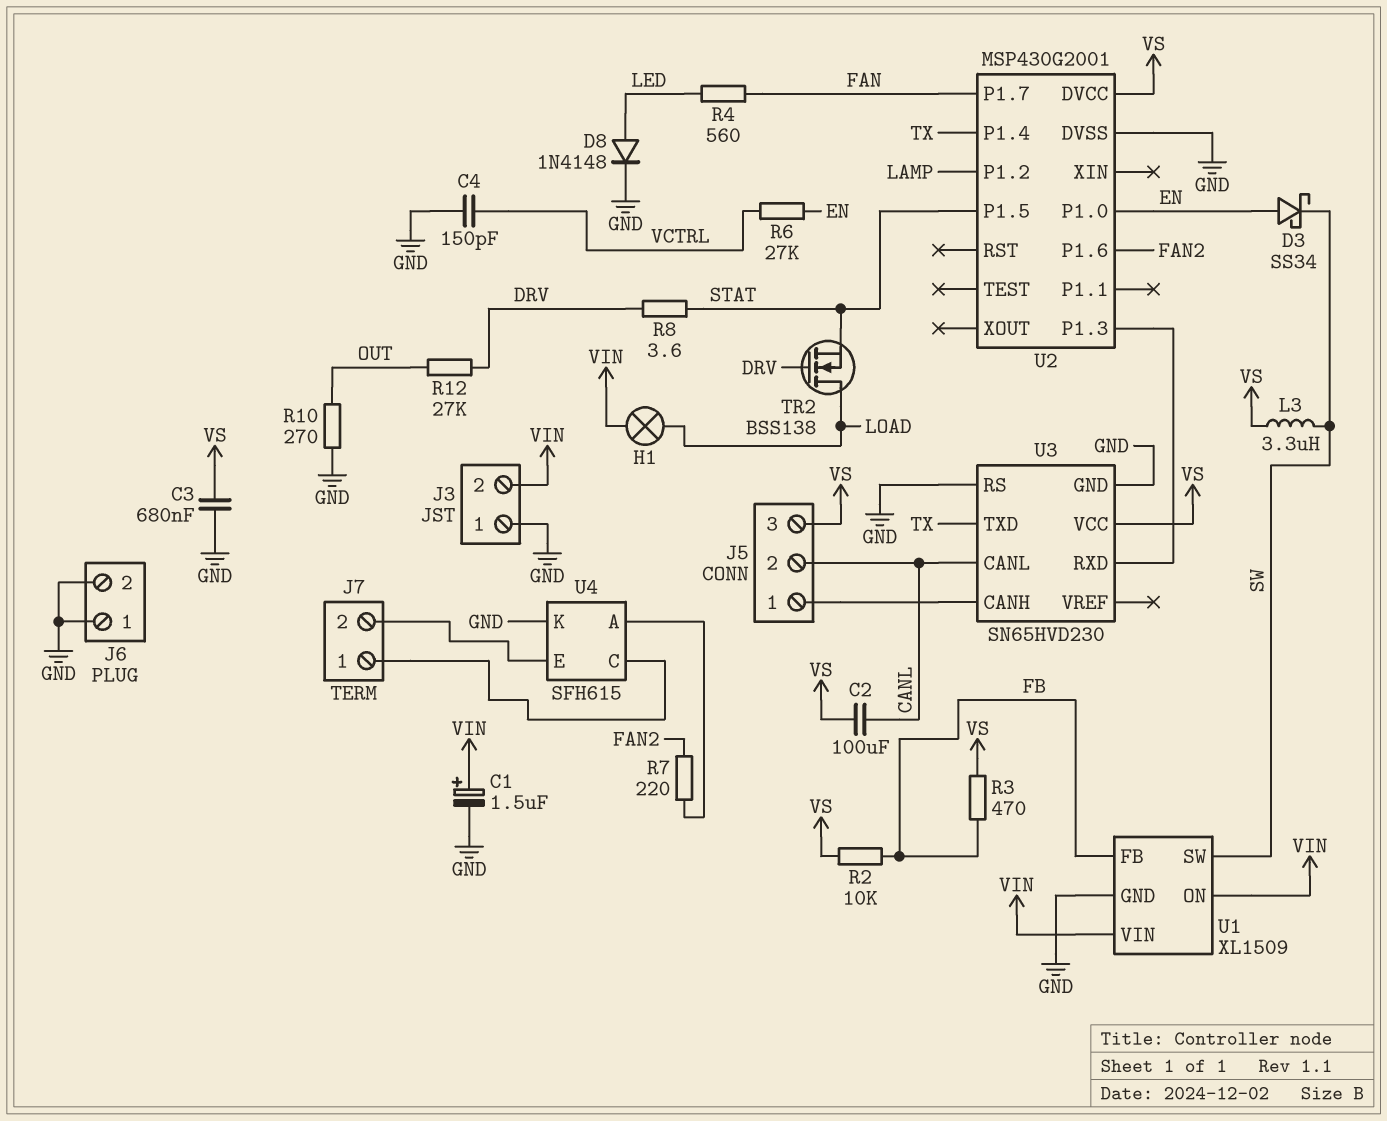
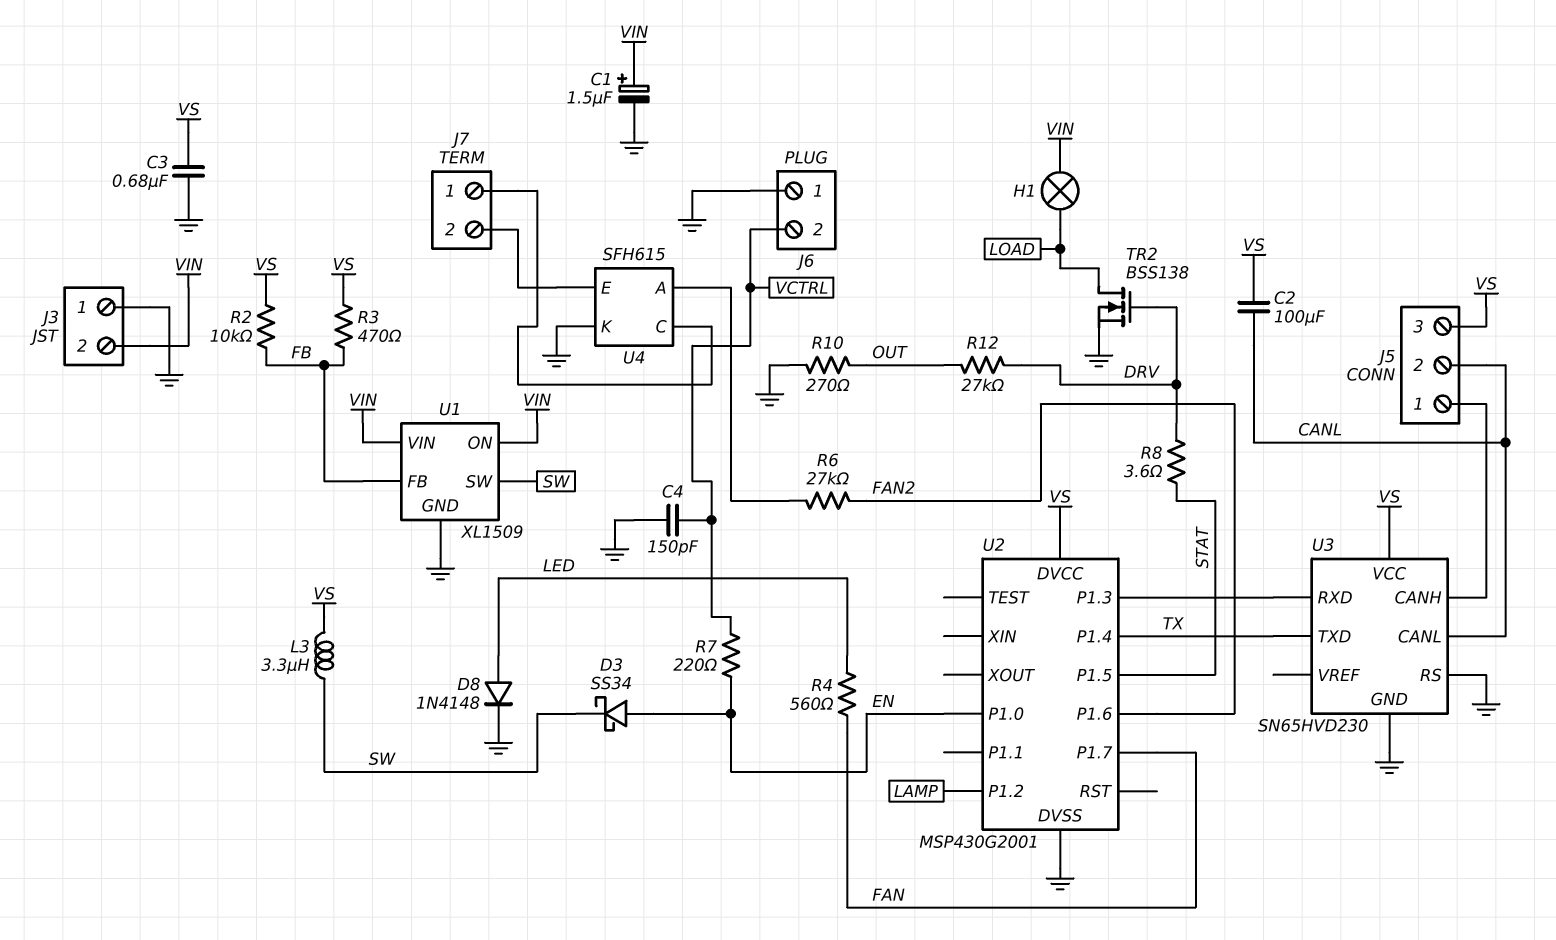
J6 pin 2: GND -> VCTRL
R6: 27k (EN, VCTRL) -> 27k (FAN2, U4/A)
R7: 220 (FAN2, U4/A) -> 220 (EN, VCTRL)
TR2: NMOS BSS138 (G DRV, D LOAD, S STAT) -> NMOS BSS138 (G DRV, D LOAD, S GND)

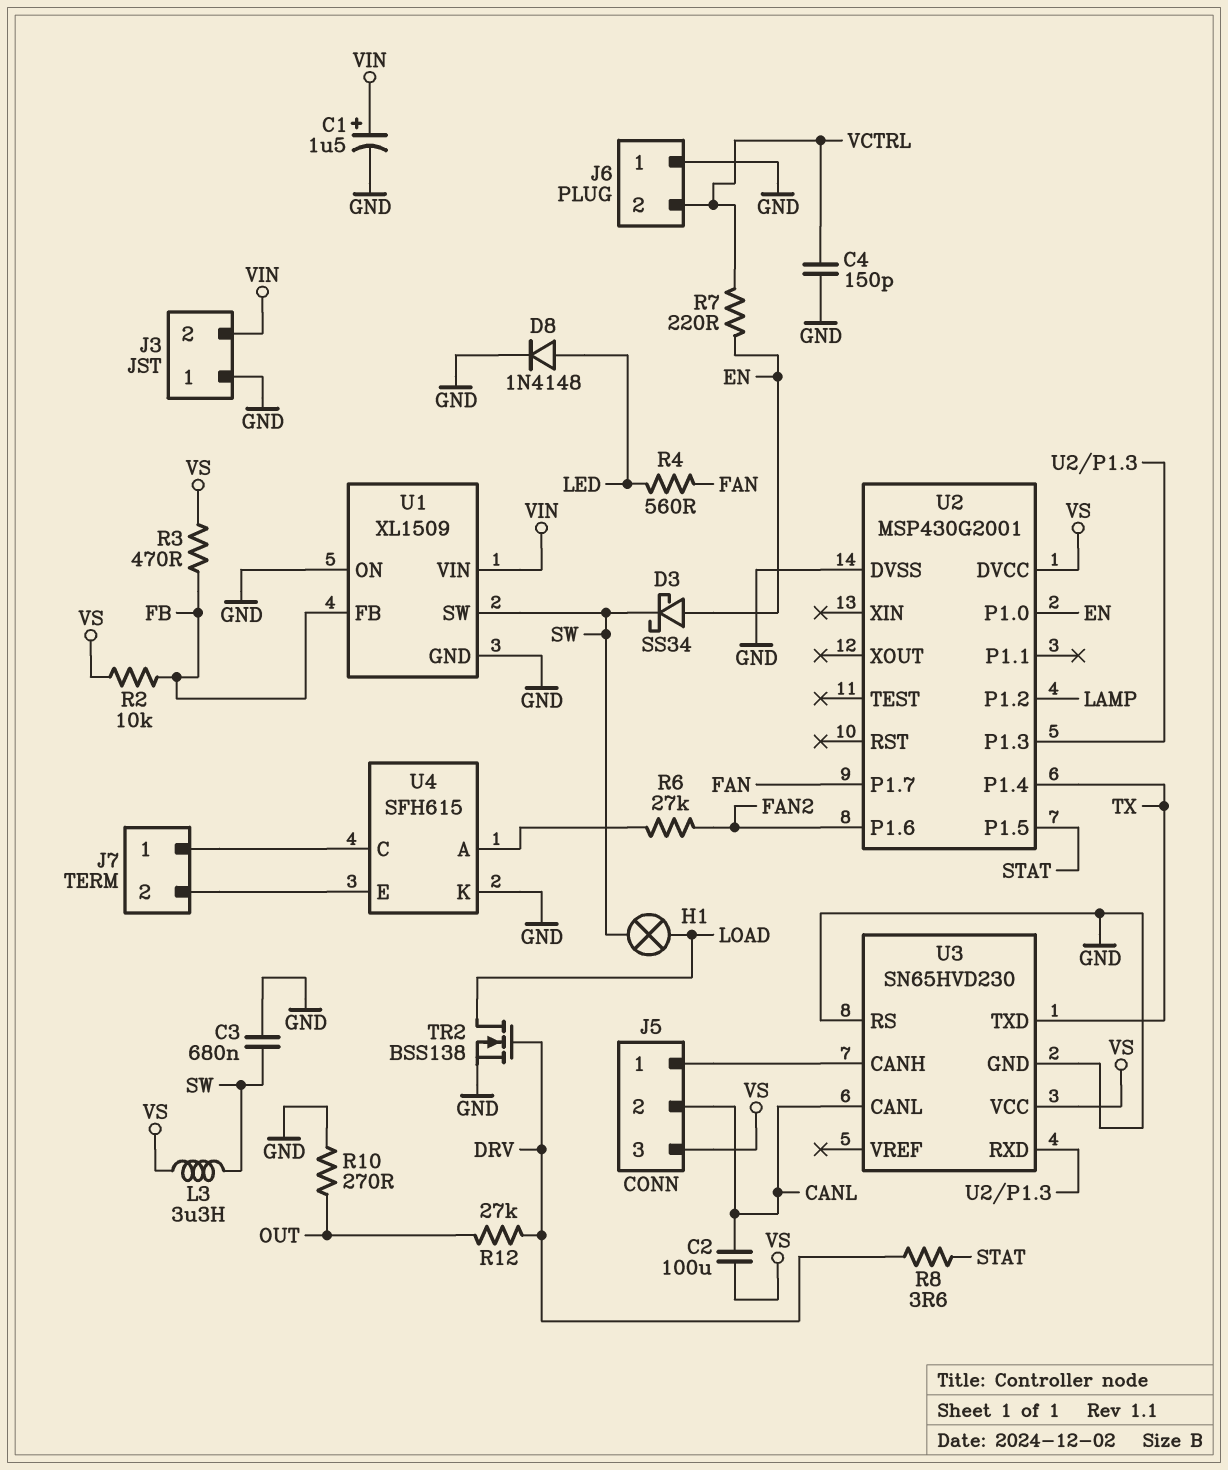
C3: 680nF (GND, VS) -> 680nF (GND, SW)
H1: lamp (LOAD, VIN) -> lamp (LOAD, SW)
U1 pin ON: VIN -> GND

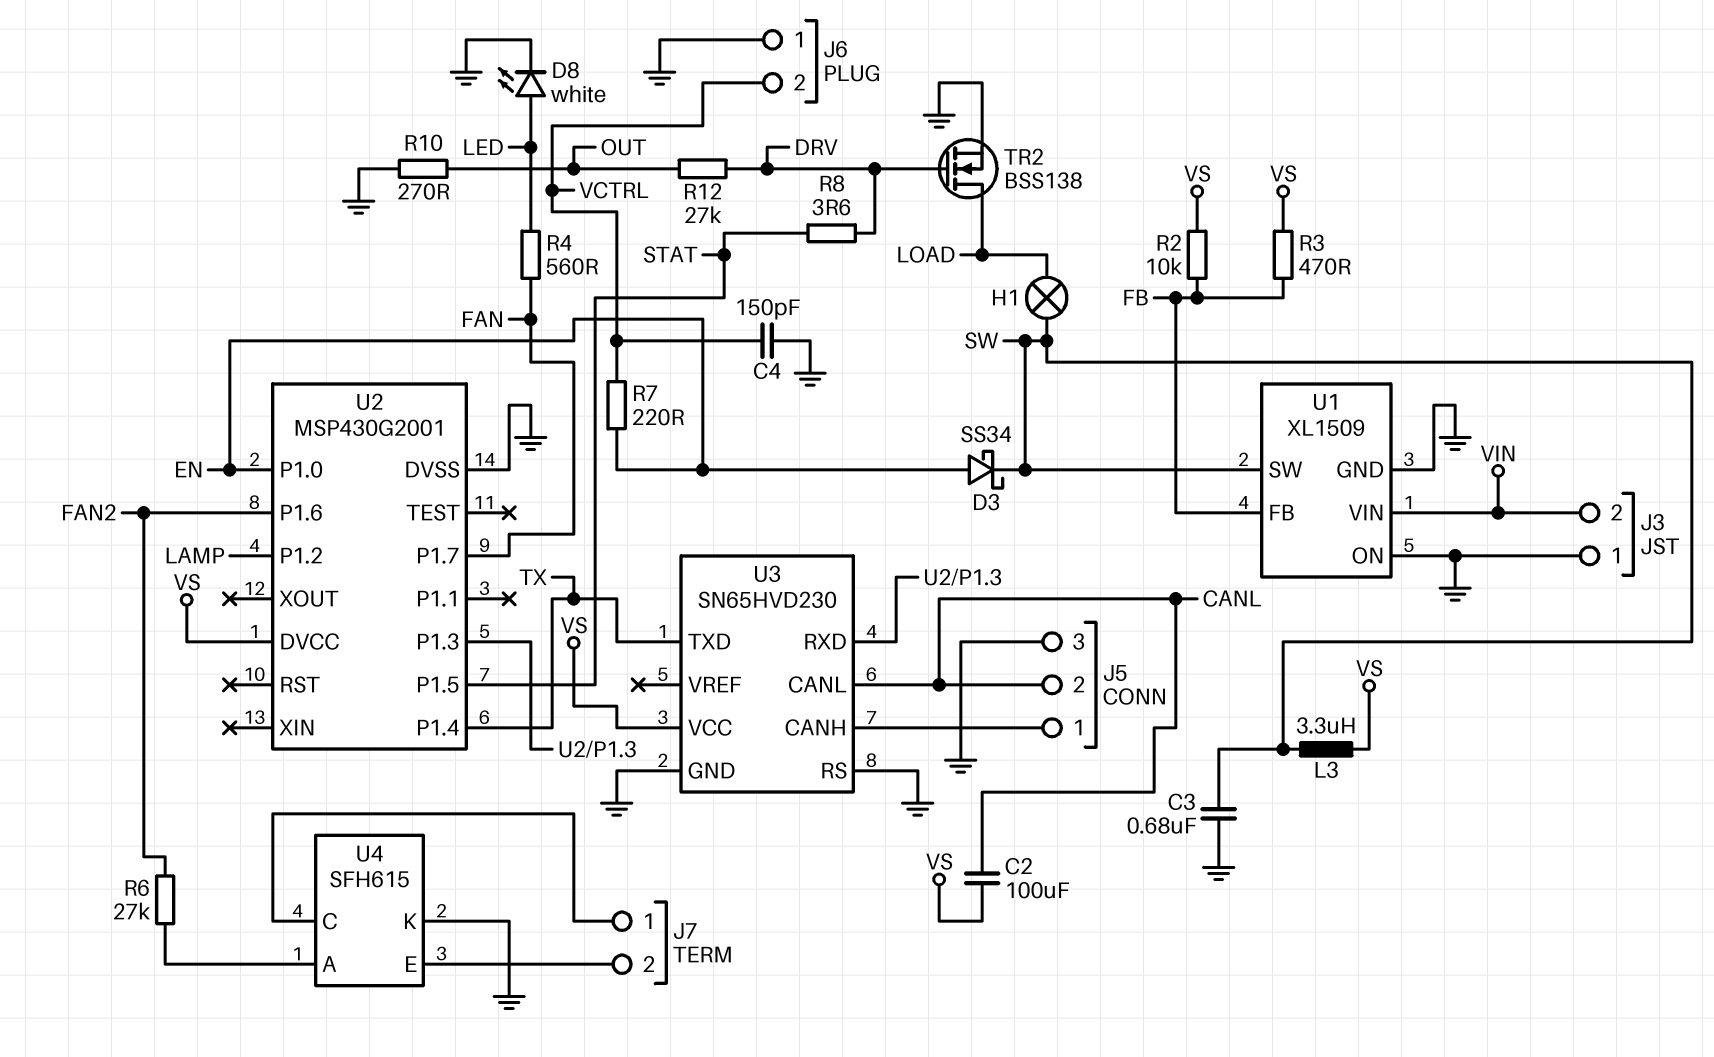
C1: 1.5uF (plus VIN, minus GND) -> none
D8: diode 1N4148 (A LED, K GND) -> LED white (A LED, K GND)
J5 pin 3: VS -> GND

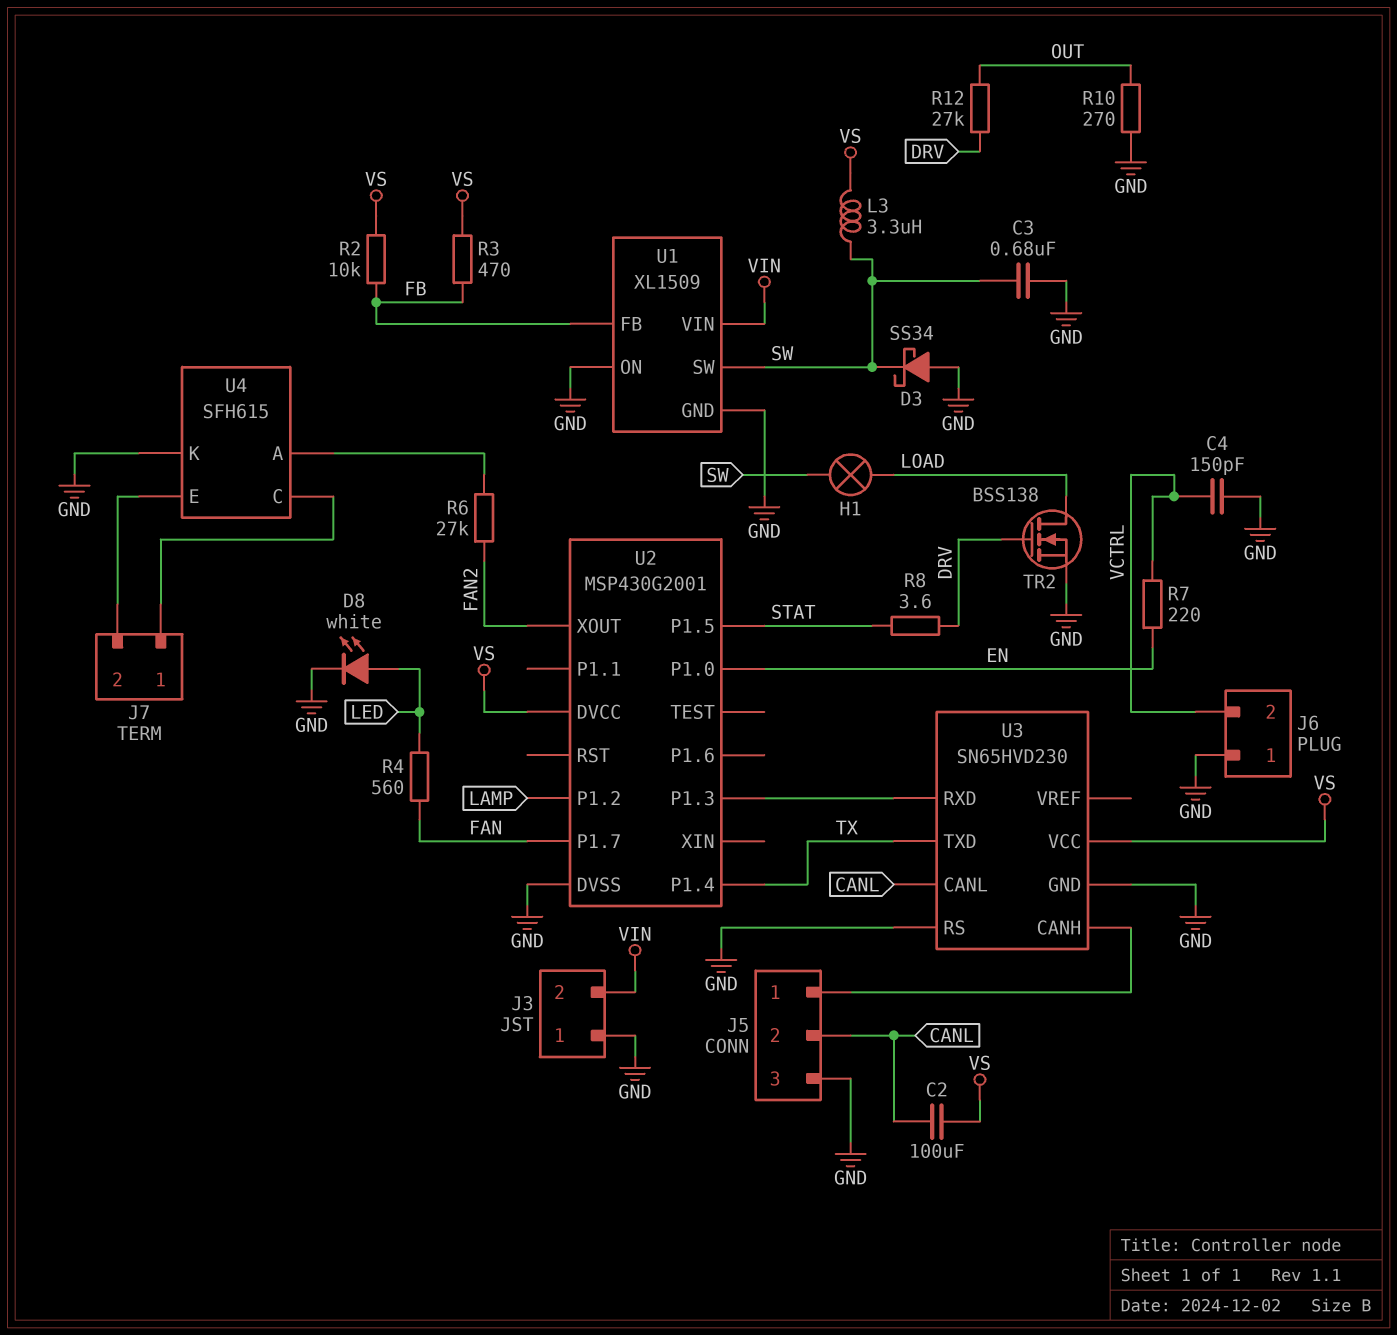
D3: schottky SS34 (A EN, K SW) -> schottky SS34 (A GND, K SW)
U2 pin P1.6: FAN2 -> none
U2 pin XOUT: none -> FAN2

